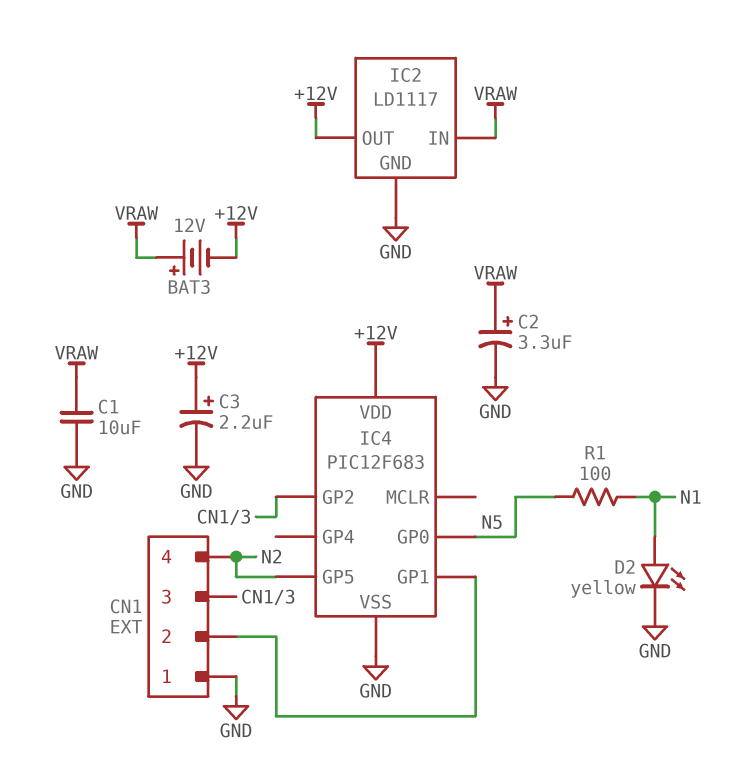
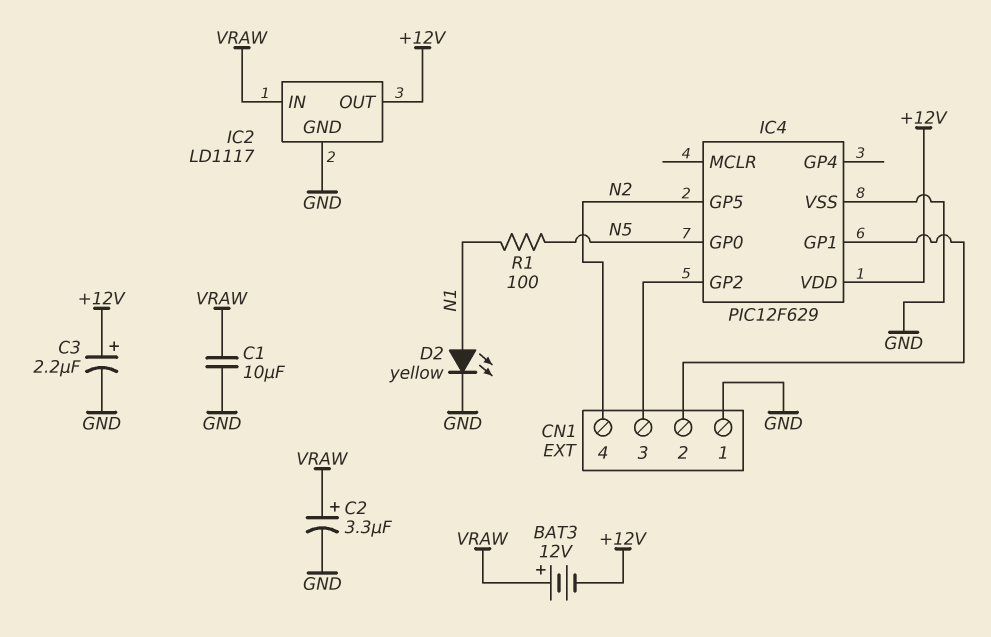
IC4: PIC12F683 -> PIC12F629

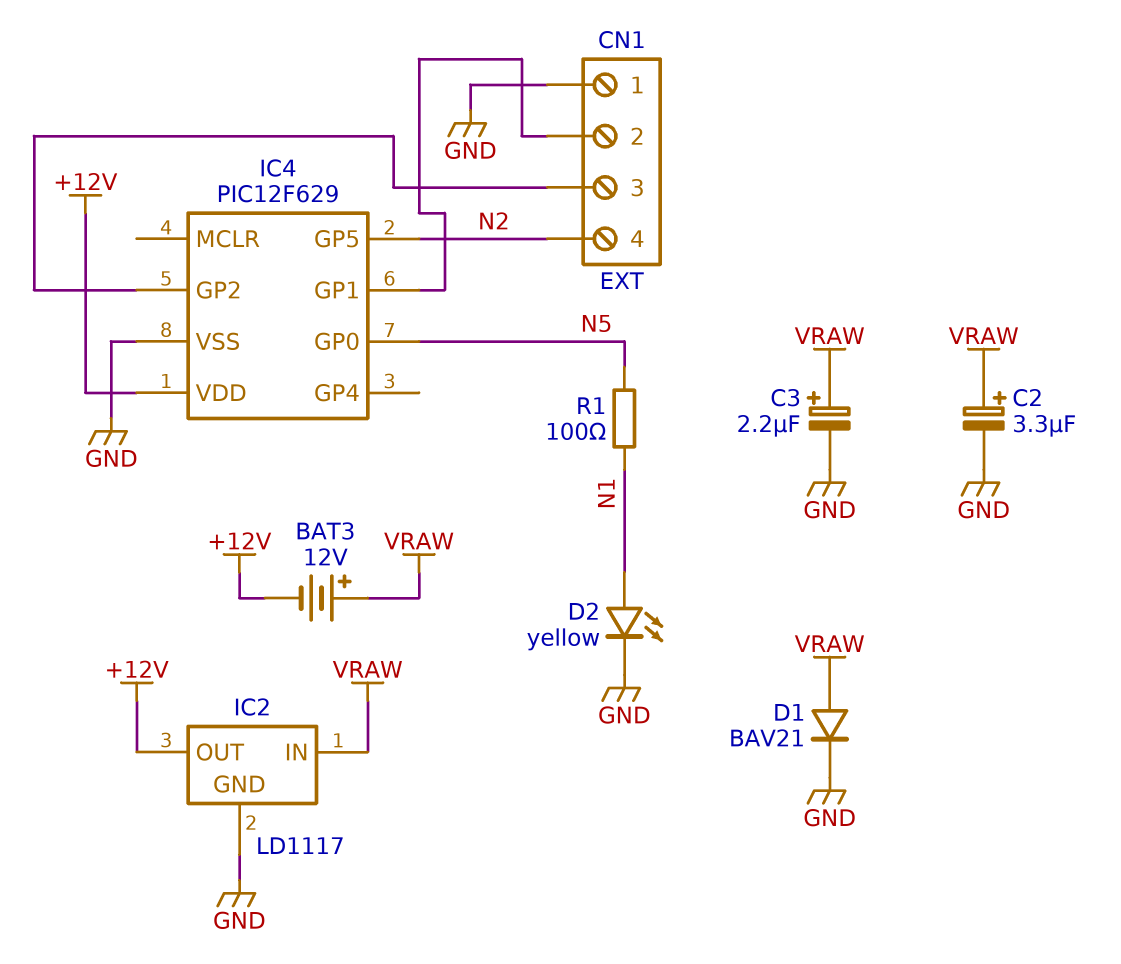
C1: 10uF (GND, VRAW) -> none
C3: 2.2uF (plus +12V, minus GND) -> 2.2uF (plus VRAW, minus GND)
D1: none -> diode BAV21 (A VRAW, K GND)

